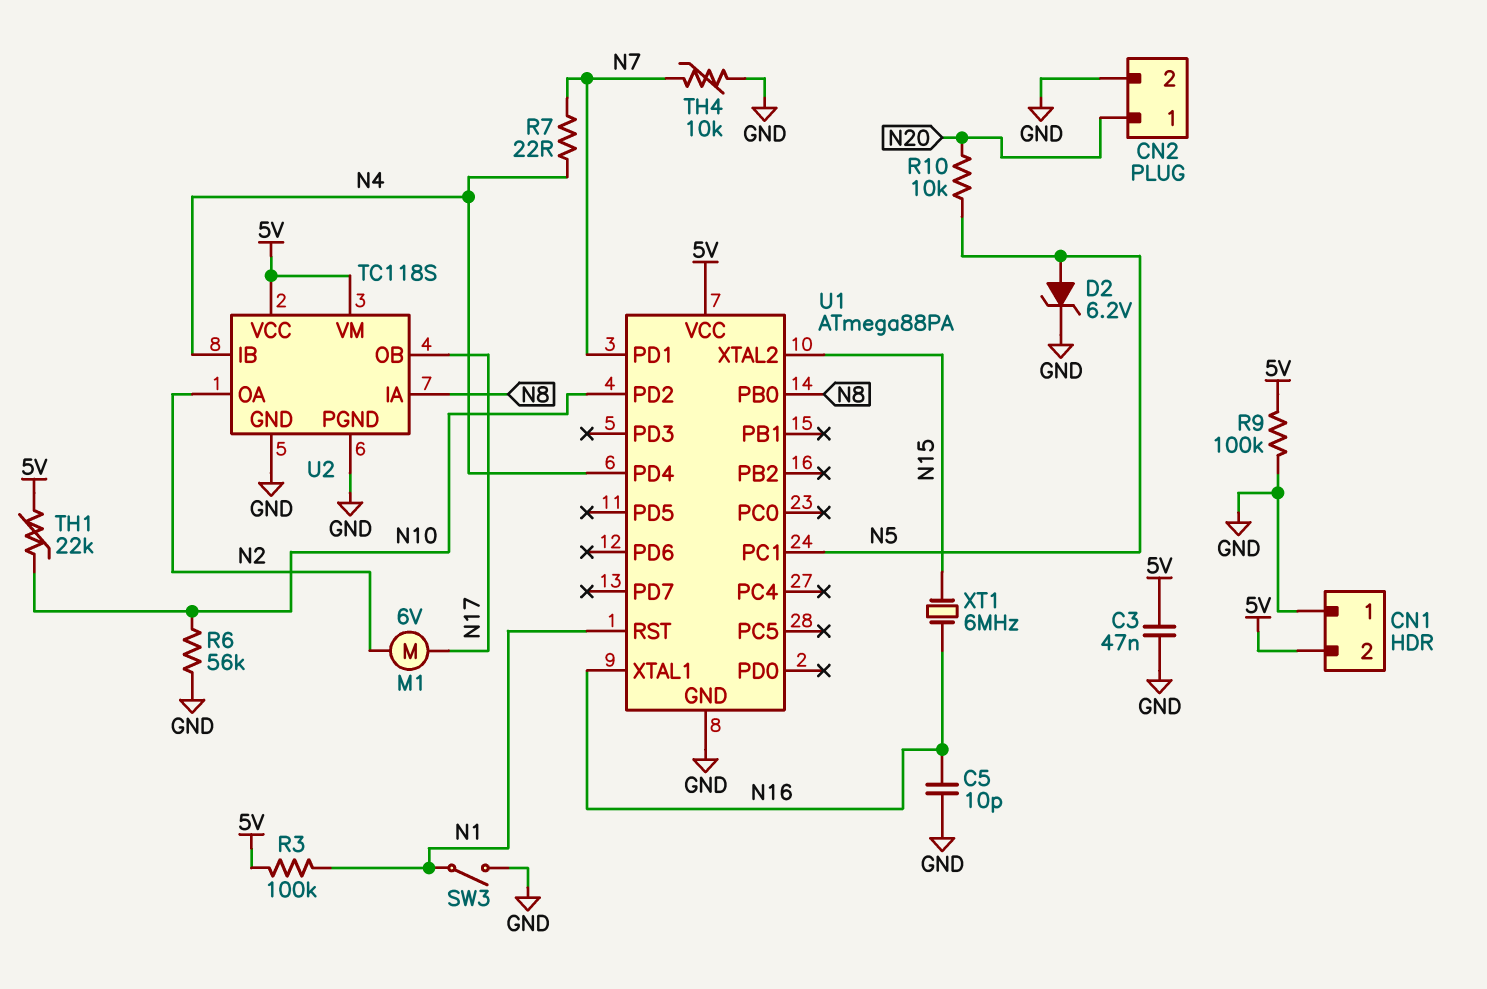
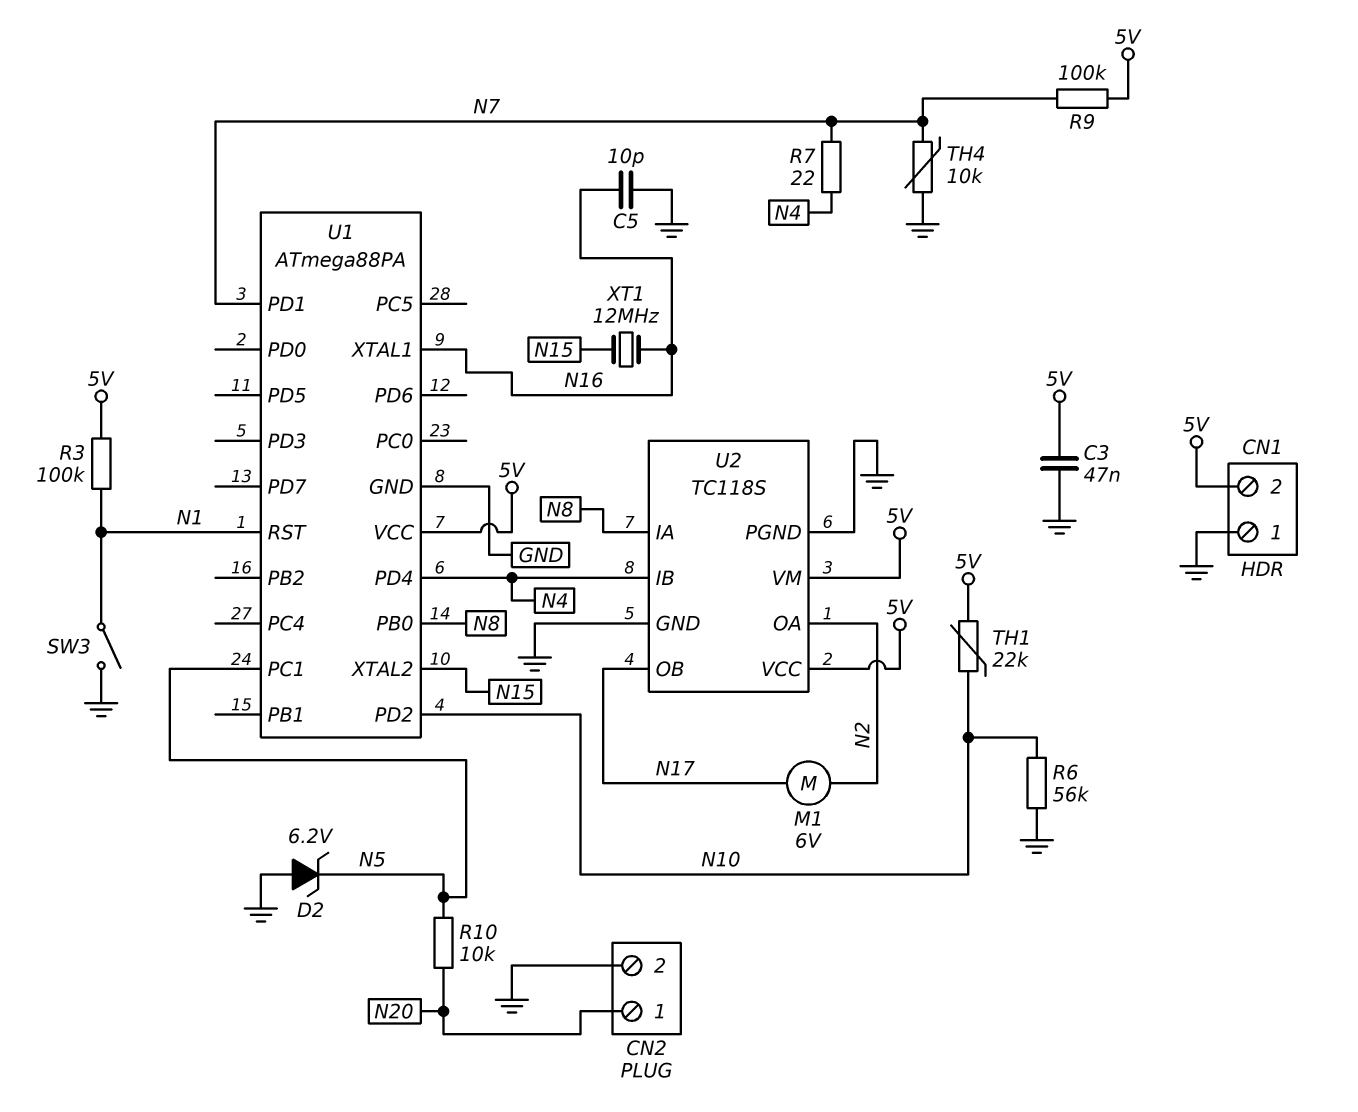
D2: zener 6.2V (A N5, K GND) -> zener 6.2V (A GND, K N5)
R9: 100k (5V, GND) -> 100k (5V, N7)
XT1: 6MHz (N15, N16) -> 12MHz (N15, N16)

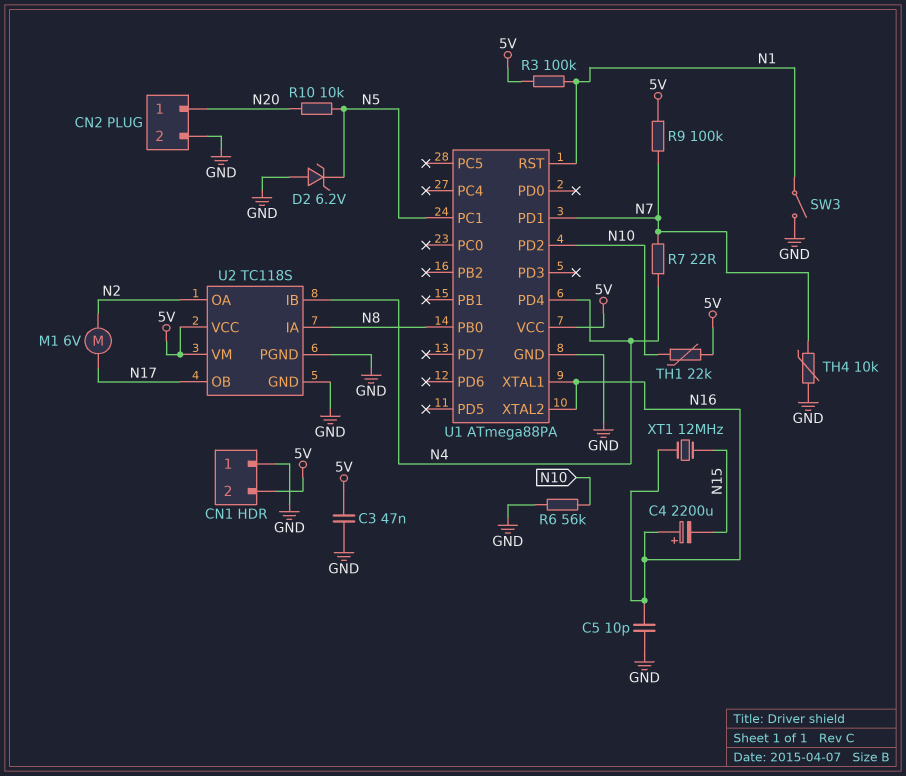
C4: none -> 2200uF (plus N16, minus N15)
U1 pin XTAL2: N15 -> N16

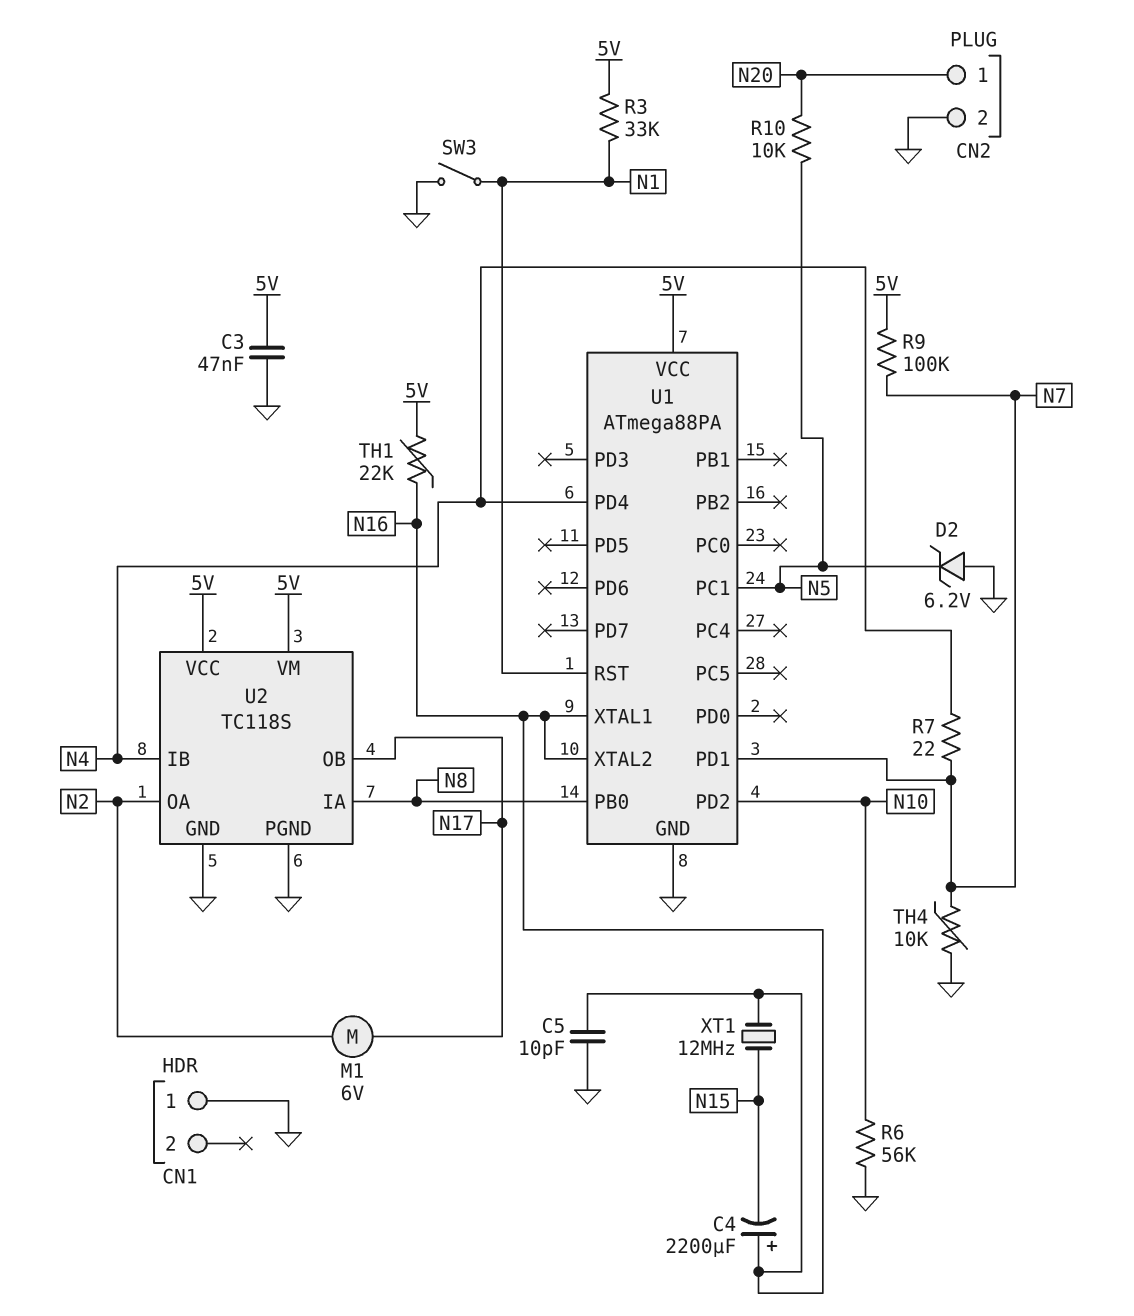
CN1 pin 2: 5V -> none
R3: 100k (5V, N1) -> 33k (5V, N1)
TH1: 22k (5V, N10) -> 22k (5V, N16)

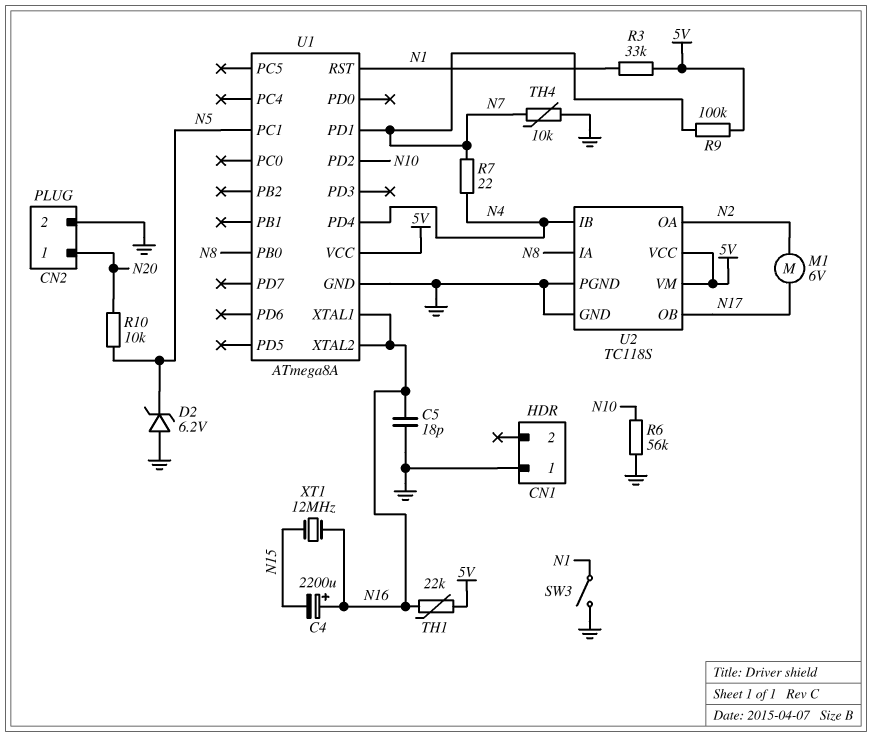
C3: 47nF (5V, GND) -> none
C5: 10pF (GND, N16) -> 18pF (GND, N16)
U1: ATmega88PA -> ATmega8A

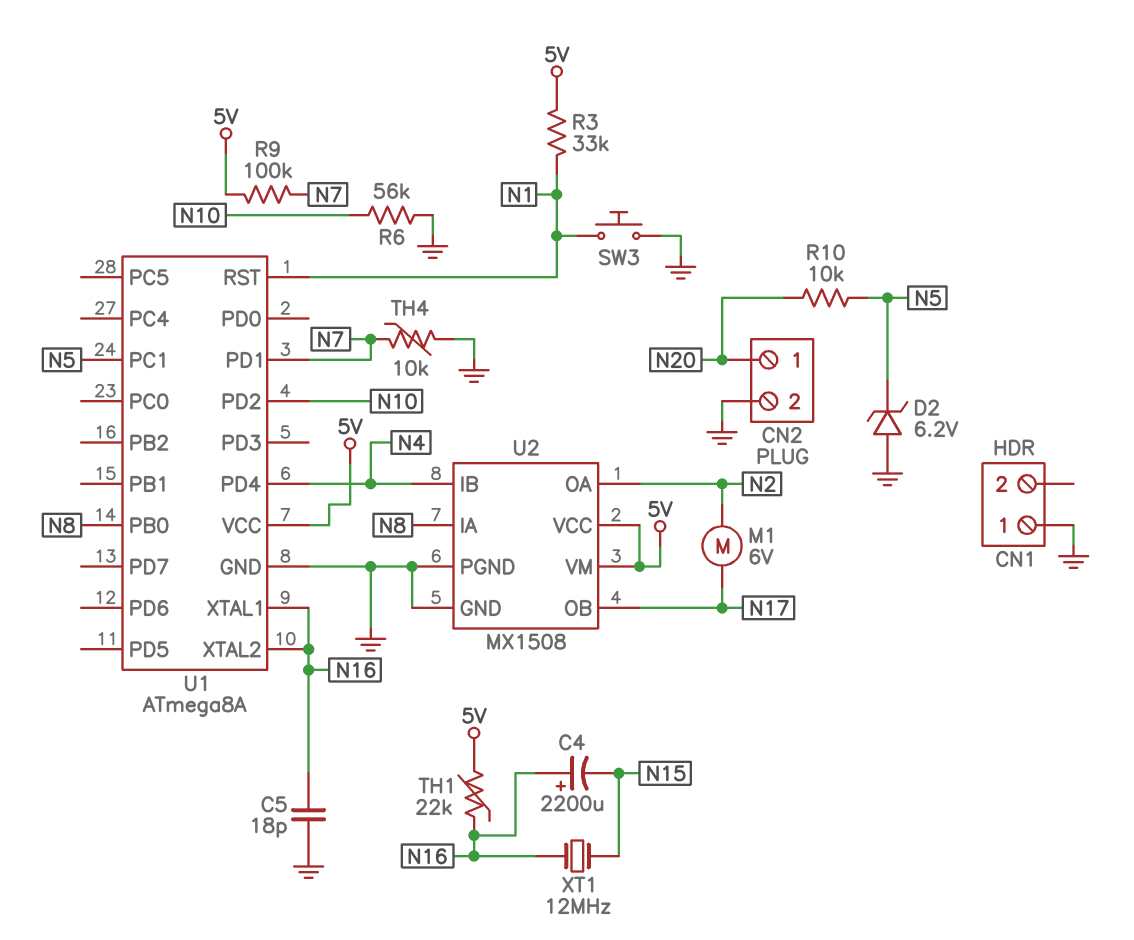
R7: 22 (N4, N7) -> none
SW3: switch (GND, N1) -> button (GND, N1)
U2: TC118S -> MX1508

